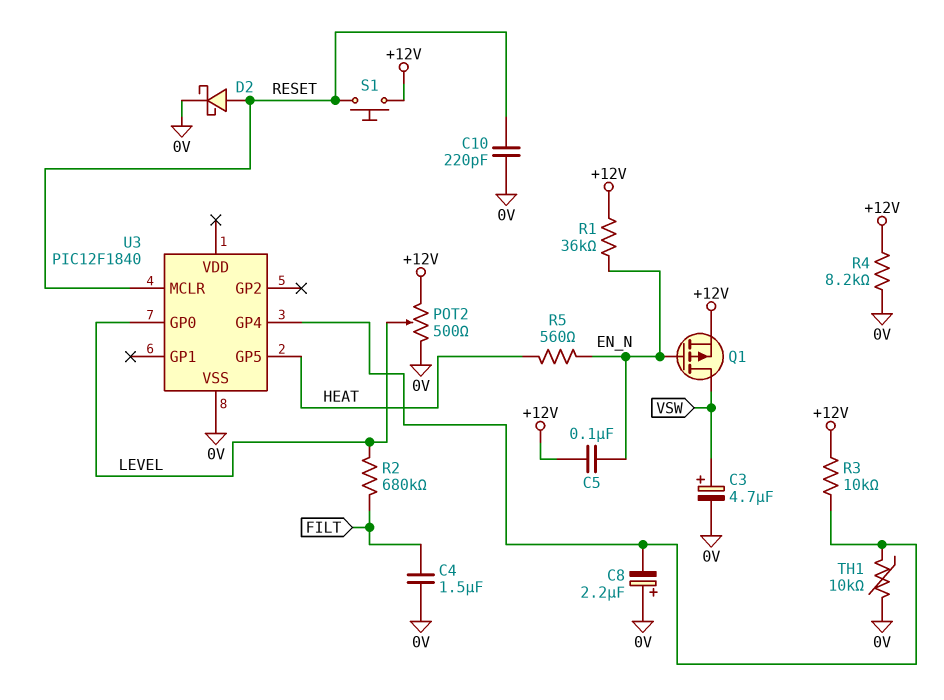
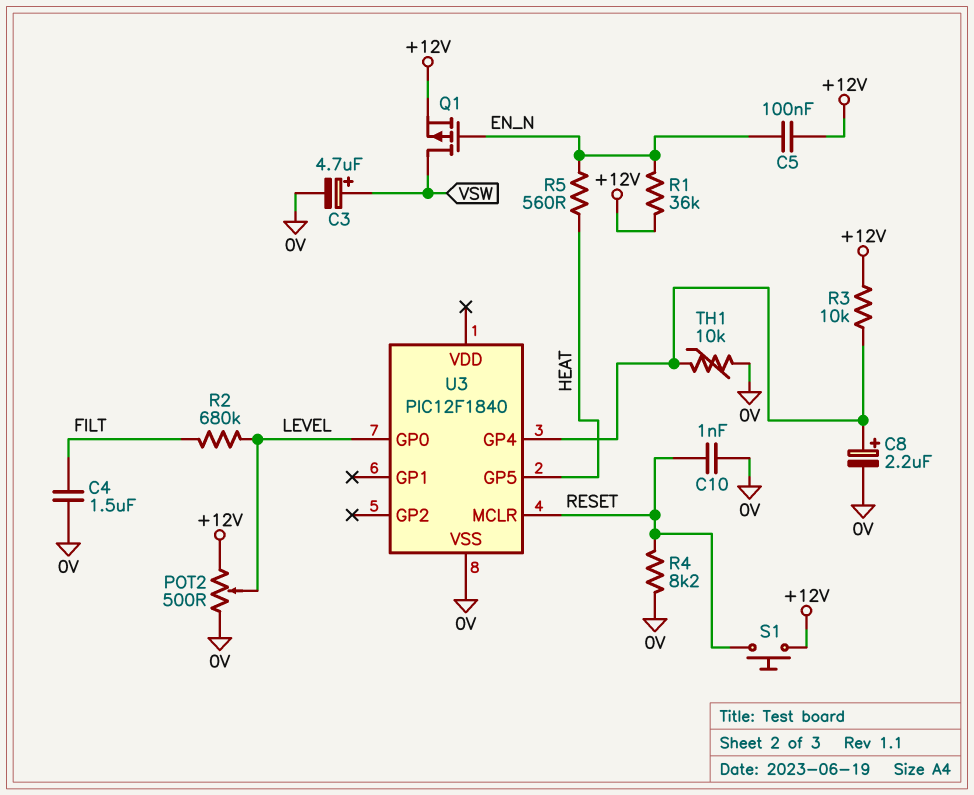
C8: 2.2uF (plus 0V, minus U3/GP4) -> 2.2uF (plus U3/GP4, minus 0V)
C10: 220pF (0V, RESET) -> 1nF (0V, RESET)
D2: schottky (A RESET, K 0V) -> none
R4: 8.2k (+12V, 0V) -> 8.2k (0V, RESET)

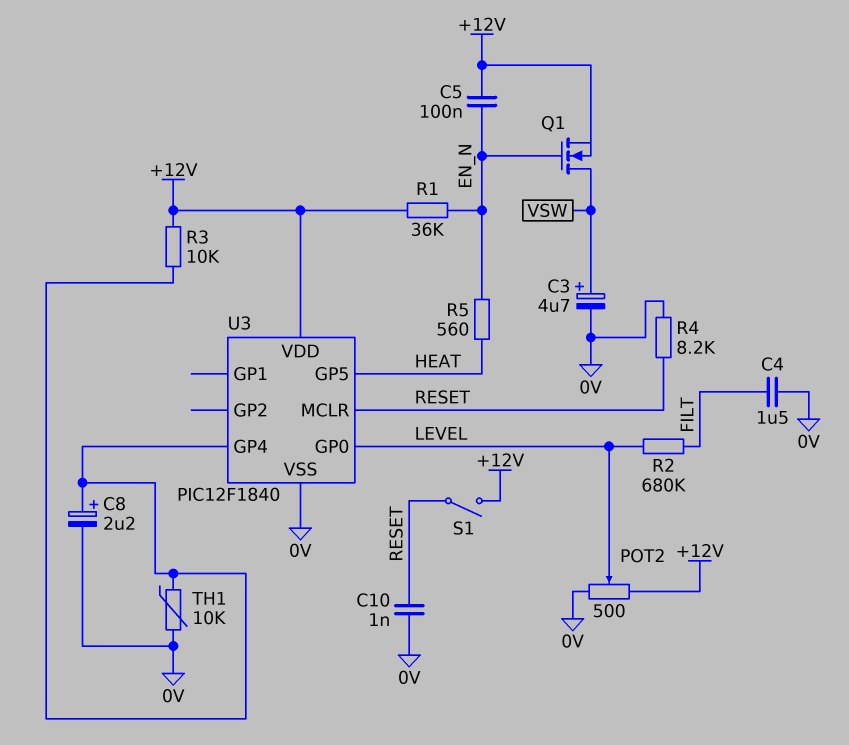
Q1: PMOS (G EN_N, D VSW, S +12V) -> NMOS (G EN_N, D VSW, S +12V)
S1: button (+12V, RESET) -> switch (+12V, RESET)
U3 pin VDD: none -> +12V

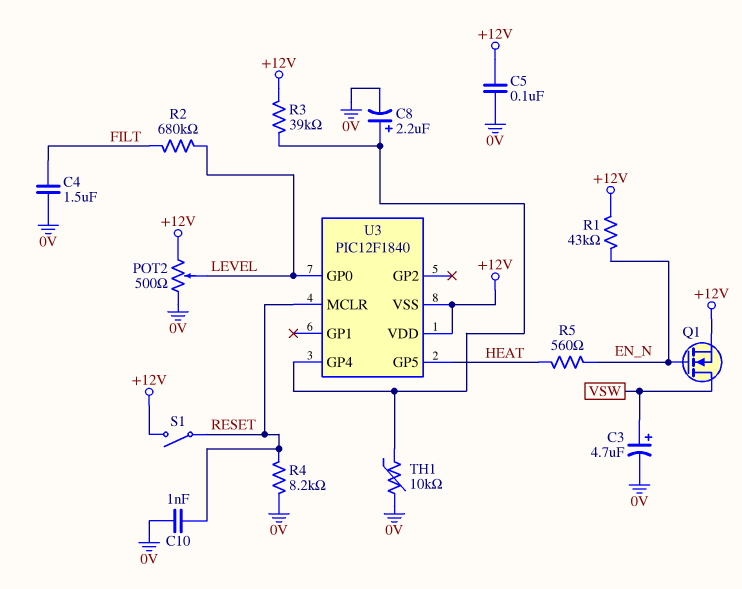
C5: 100nF (+12V, EN_N) -> 100nF (+12V, 0V)
R1: 36k (+12V, EN_N) -> 43k (+12V, EN_N)
R3: 10k (+12V, U3/GP4) -> 39k (+12V, U3/GP4)
U3 pin VSS: 0V -> +12V

